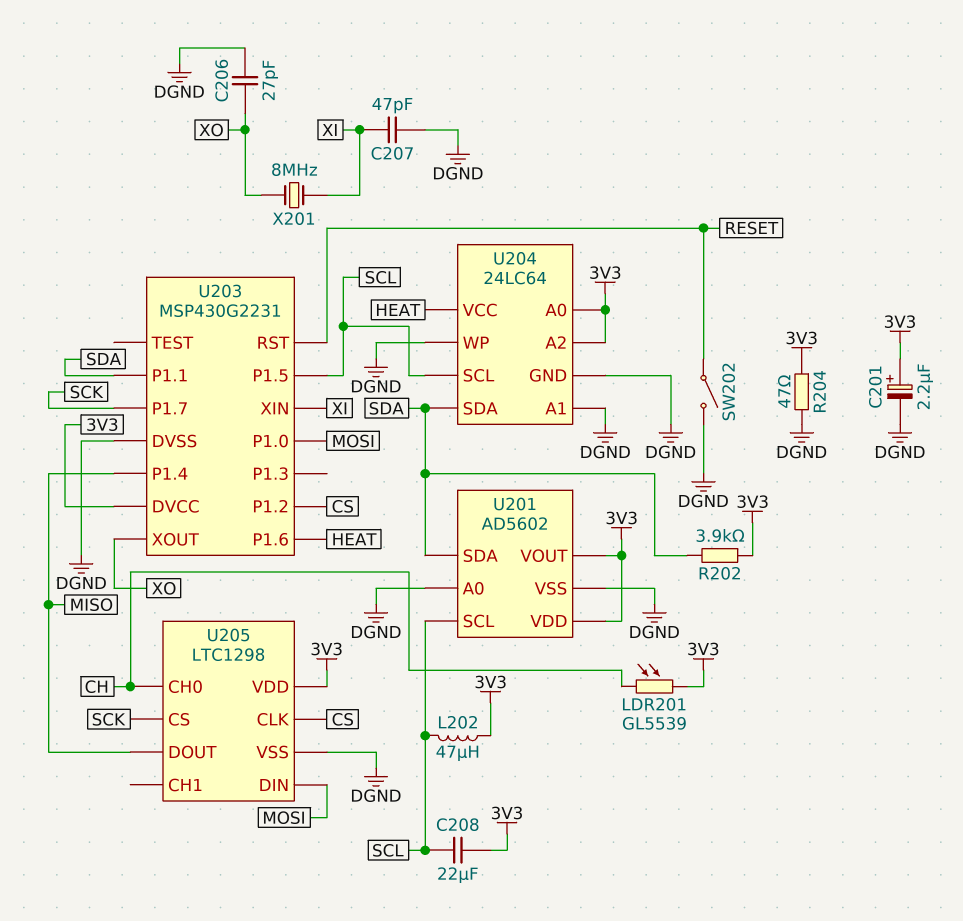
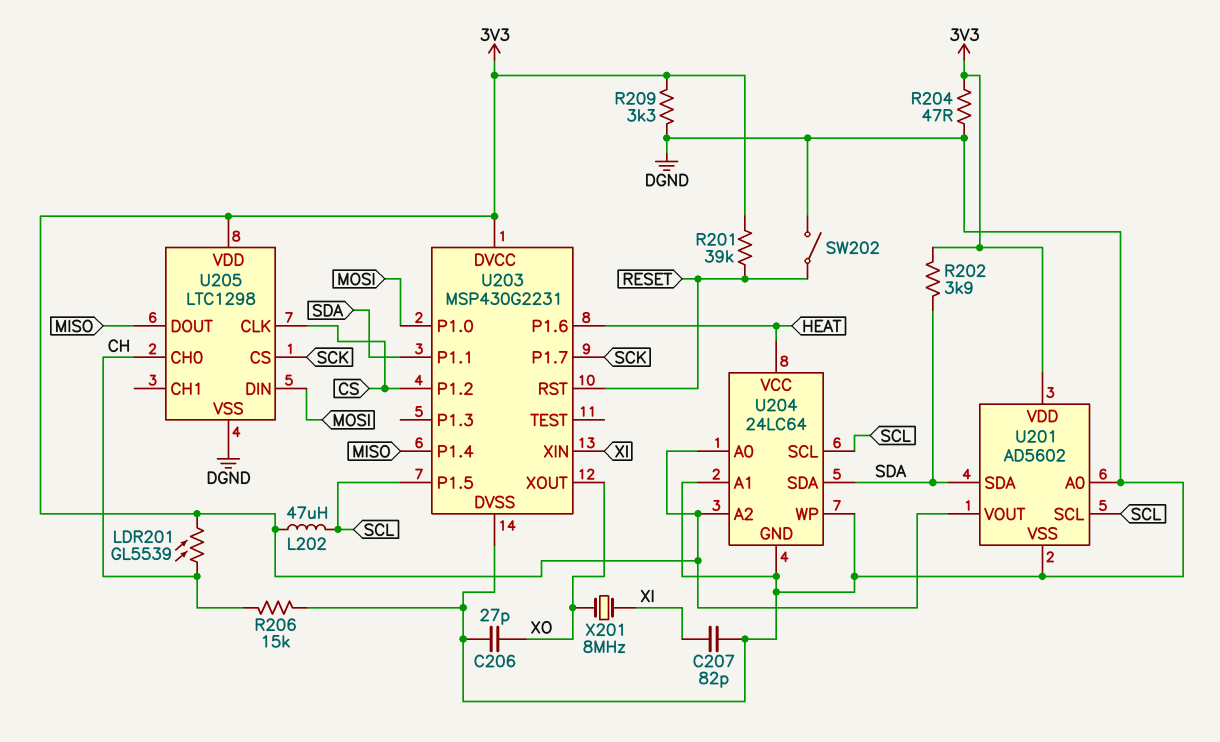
C201: 2.2uF (plus 3V3, minus DGND) -> none
C207: 47pF (DGND, XI) -> 82pF (DGND, XI)
C208: 22uF (3V3, SCL) -> none
R201: none -> 39k (3V3, RESET)
R206: none -> 15k (CH, DGND)
R209: none -> 3.3k (3V3, DGND)

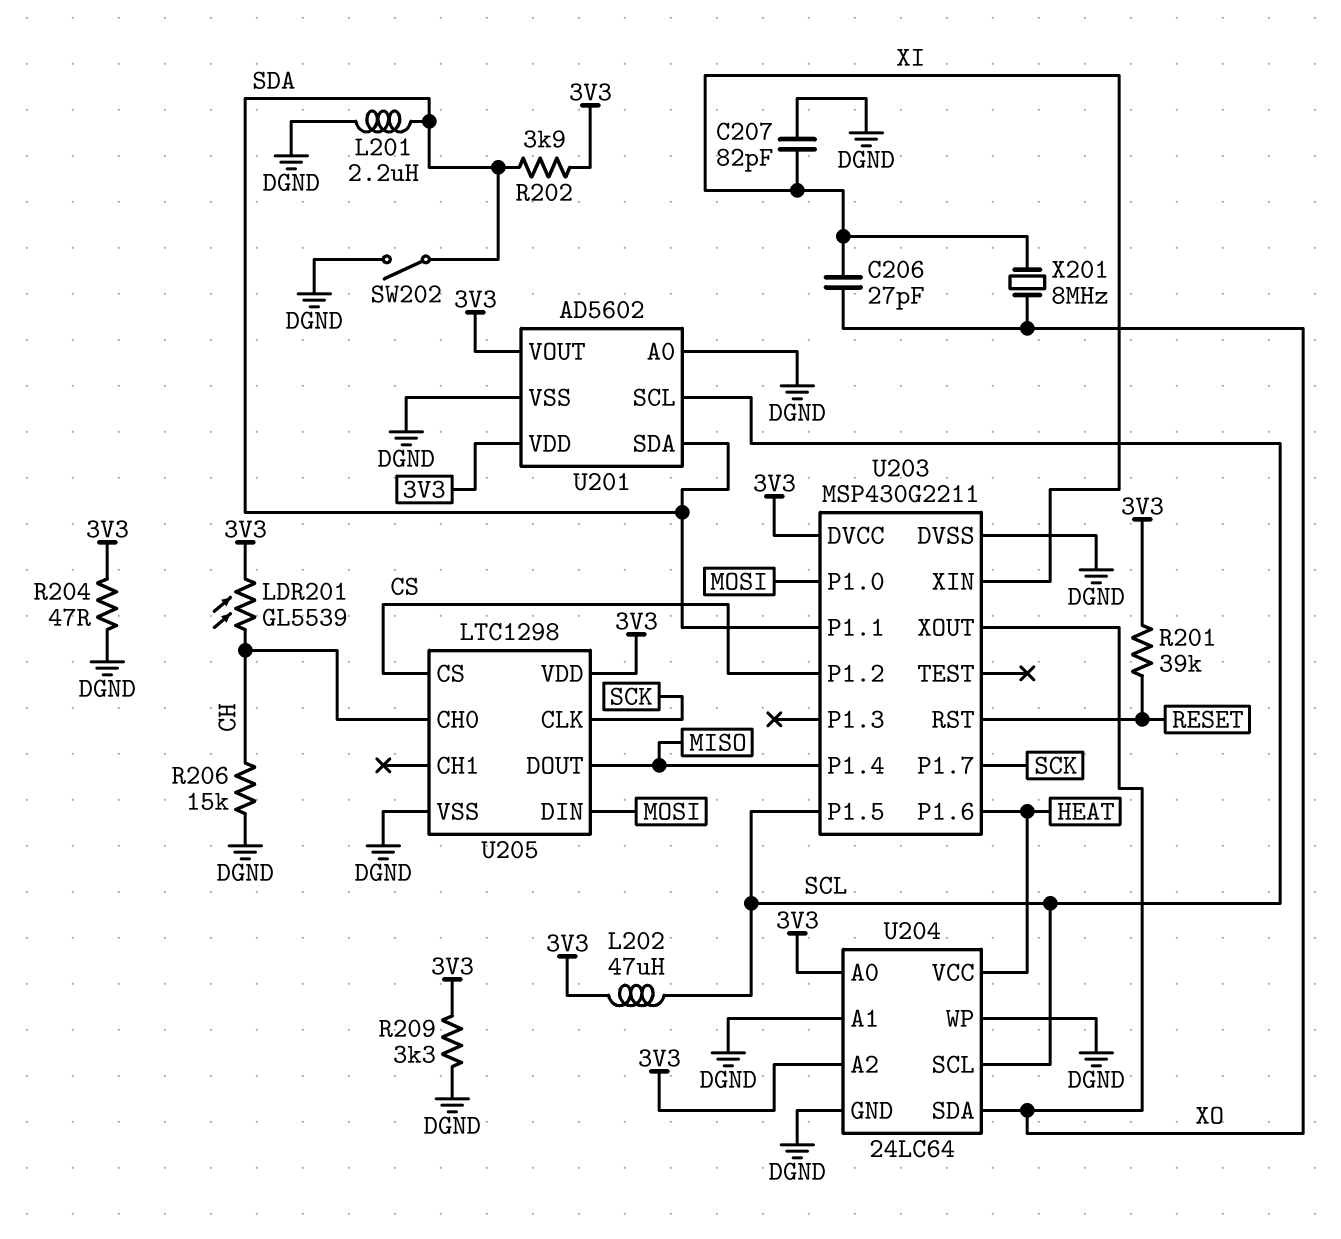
C206: 27pF (DGND, XO) -> 27pF (XI, XO)
L201: none -> 2.2uH (DGND, SDA)
SW202: switch (DGND, RESET) -> switch (DGND, SDA)
U203: MSP430G2231 -> MSP430G2211
U204 pin SDA: SDA -> XO
U205 pin CLK: CS -> SCK
U205 pin CS: SCK -> CS

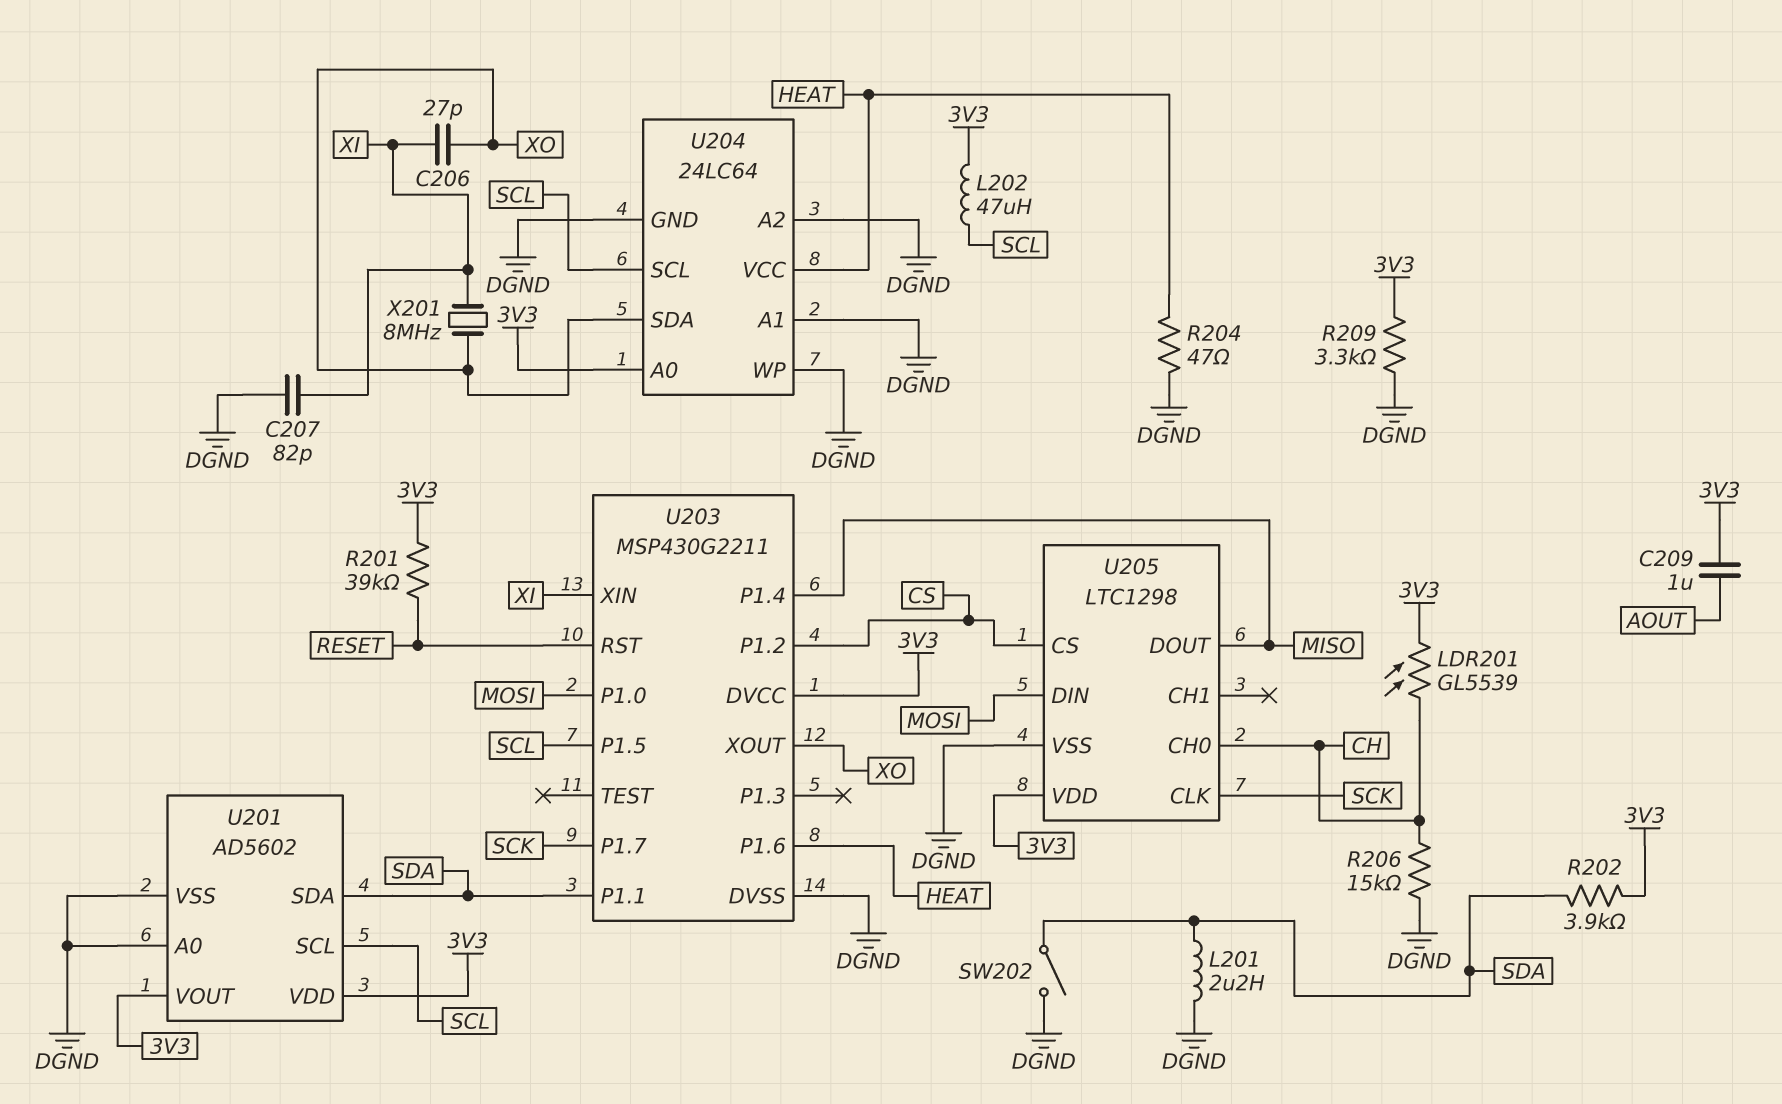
C209: none -> 1uF (3V3, AOUT)
R204: 47 (3V3, DGND) -> 47 (DGND, HEAT)
U204 pin A2: 3V3 -> DGND

